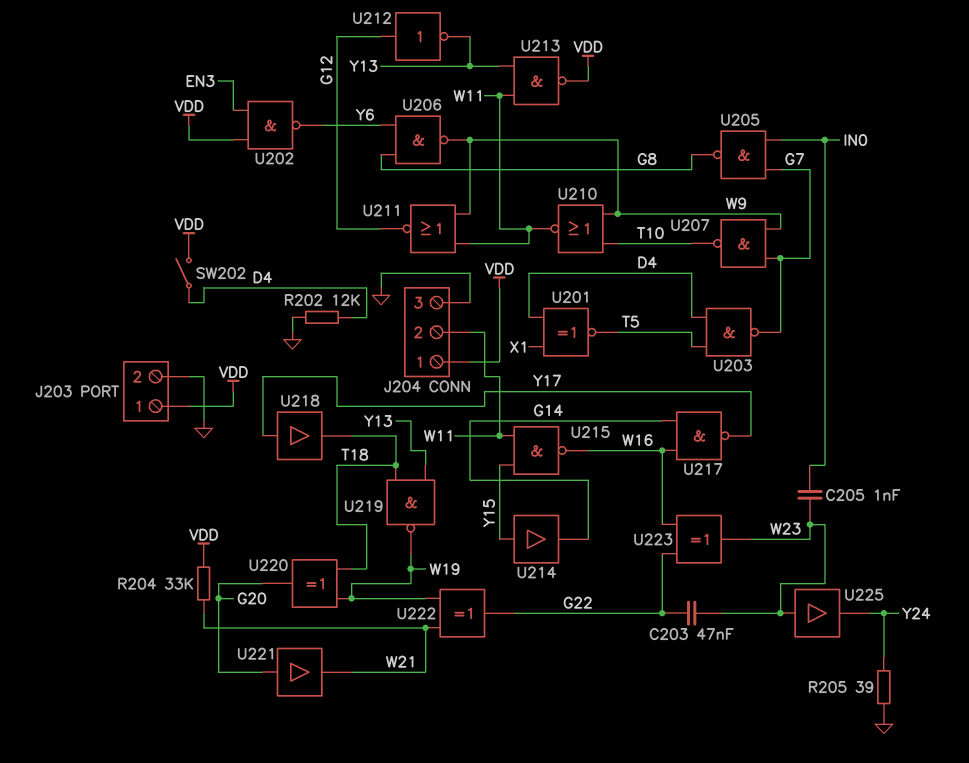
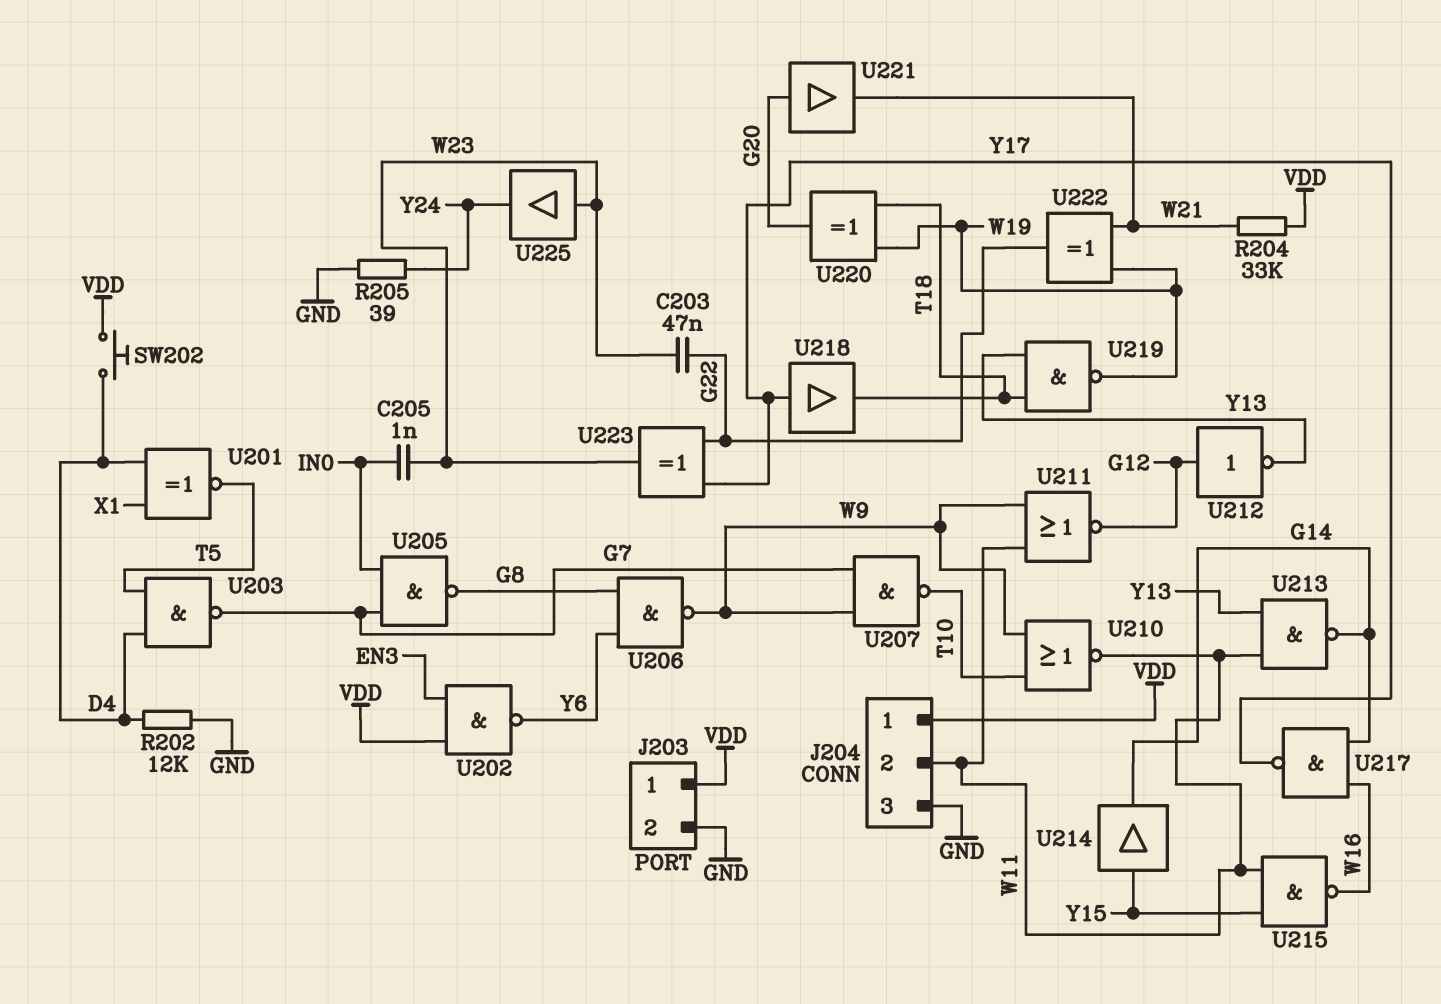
SW202: switch (D4, VDD) -> button (D4, VDD)
U213: NAND (in W11, in Y13, out VDD) -> NAND (in W11, in Y13, out G14)
U223: XOR (in G22, in W16, out W23) -> XOR (in G22, in Y17, out W23)

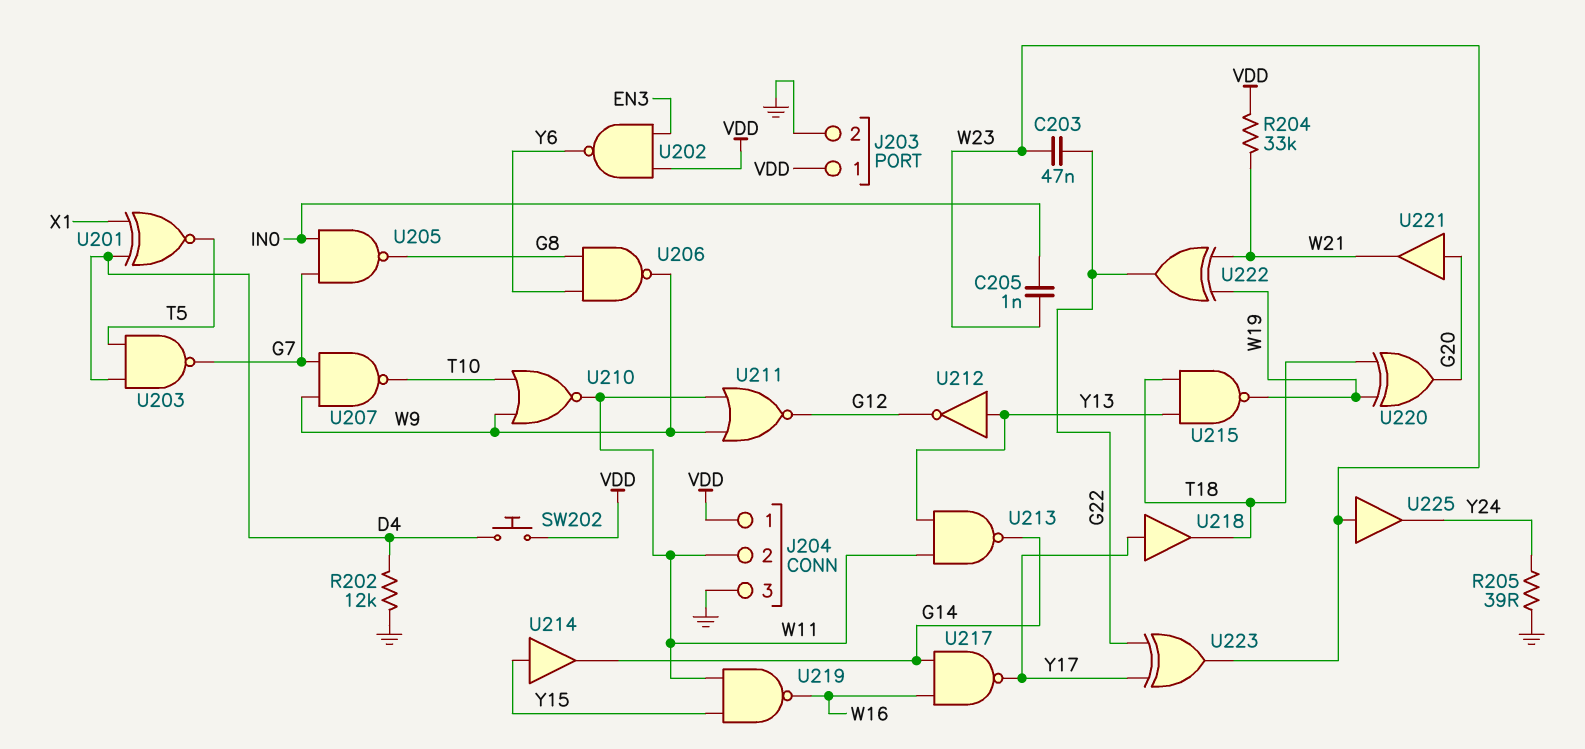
U212: NOT (in G12, out Y13) -> NOT (in Y13, out G12)
U215: NAND (in W11, in Y15, out W16) -> NAND (in T18, in Y13, out W19)
U219: NAND (in T18, in Y13, out W19) -> NAND (in W11, in Y15, out W16)

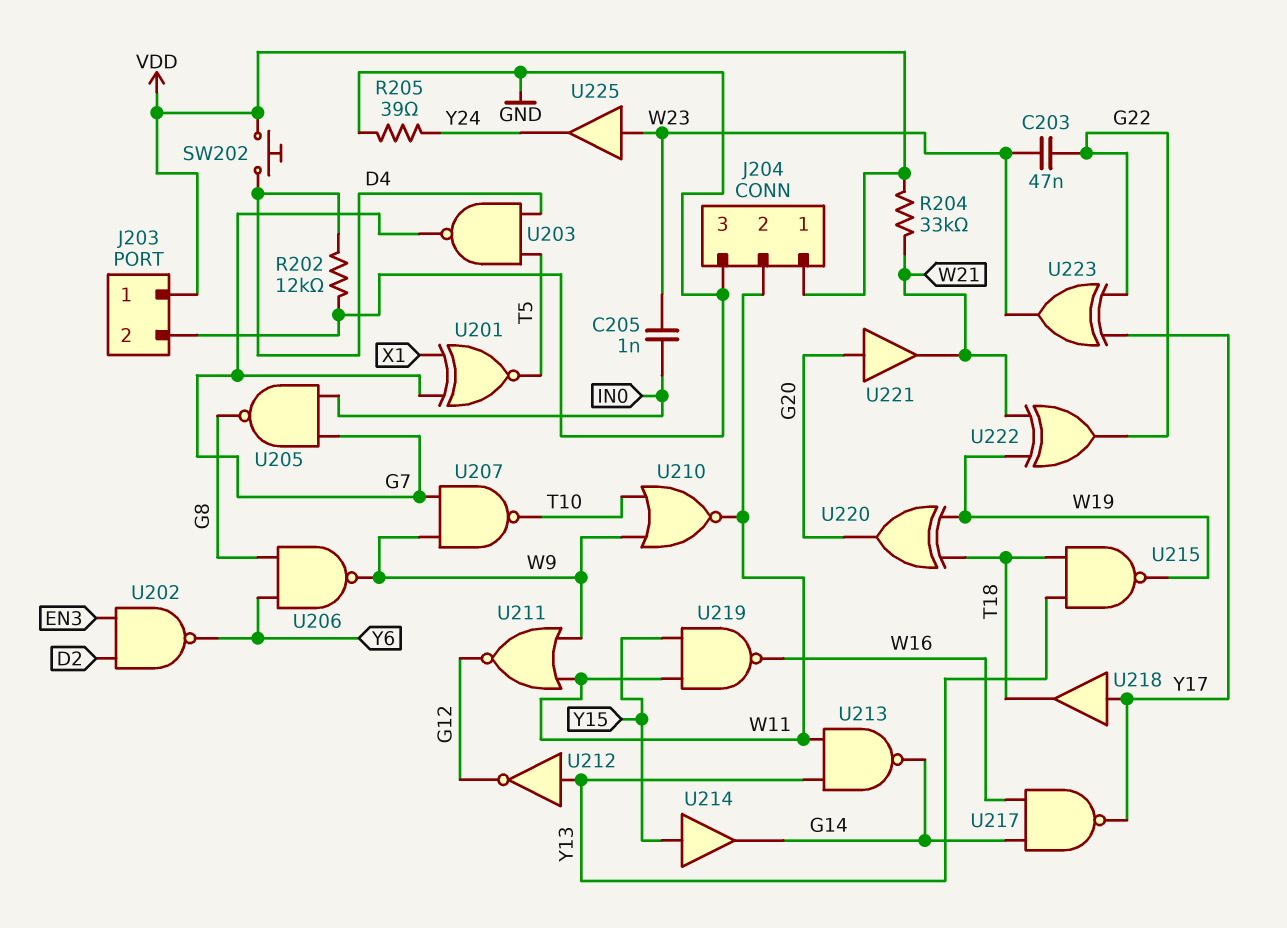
U201: XNOR (in D4, in X1, out T5) -> XNOR (in G7, in X1, out T5)
U202: NAND (in EN3, in VDD, out Y6) -> NAND (in D2, in EN3, out Y6)

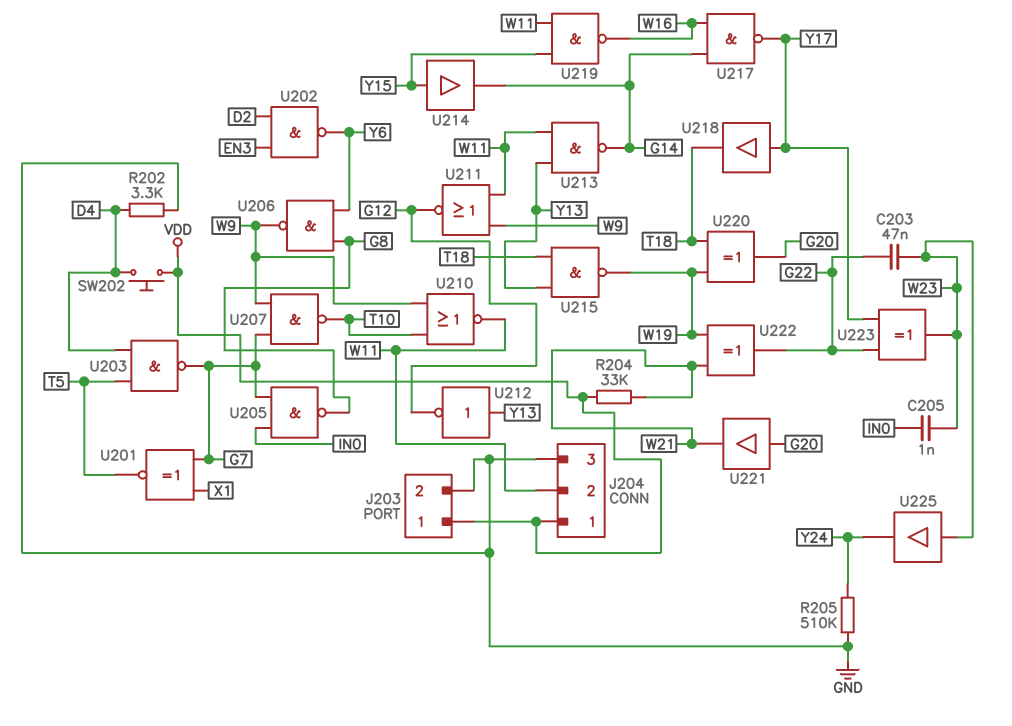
R202: 12k (D4, GND) -> 3.3k (D4, GND)
R205: 39 (GND, Y24) -> 510k (GND, Y24)

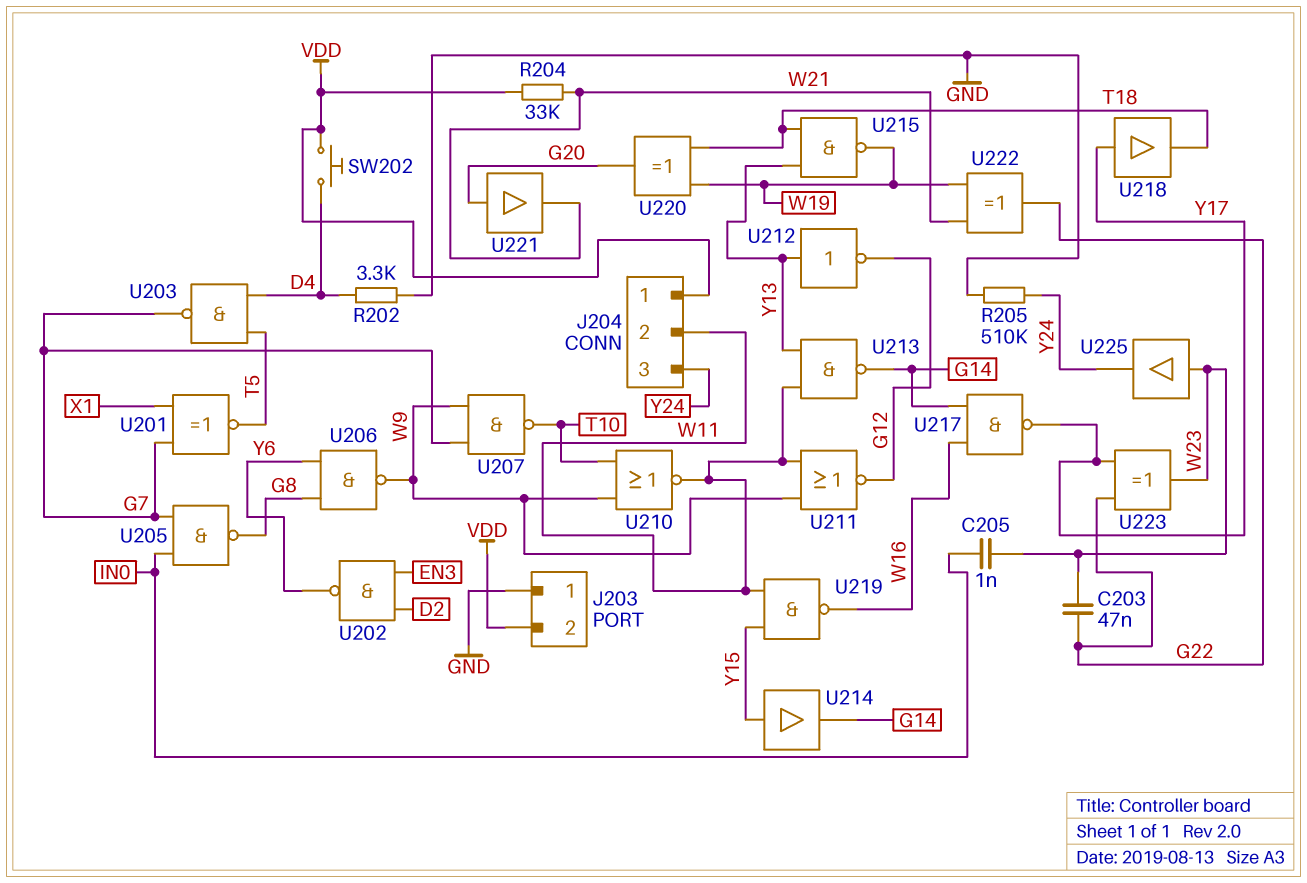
J203 pin 1: VDD -> GND
J203 pin 2: GND -> VDD
J204 pin 3: GND -> Y24

